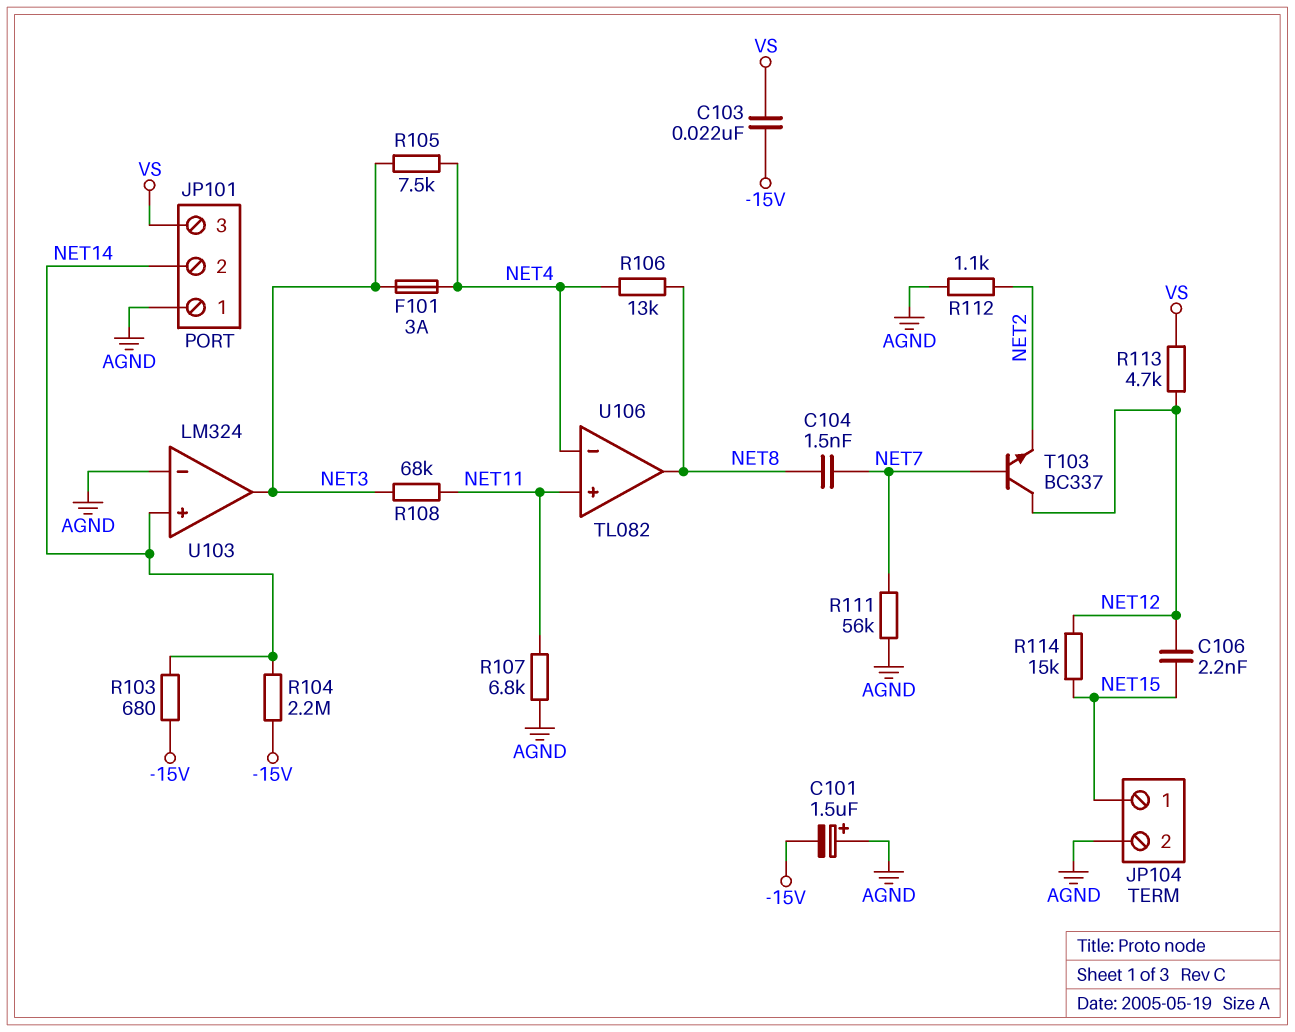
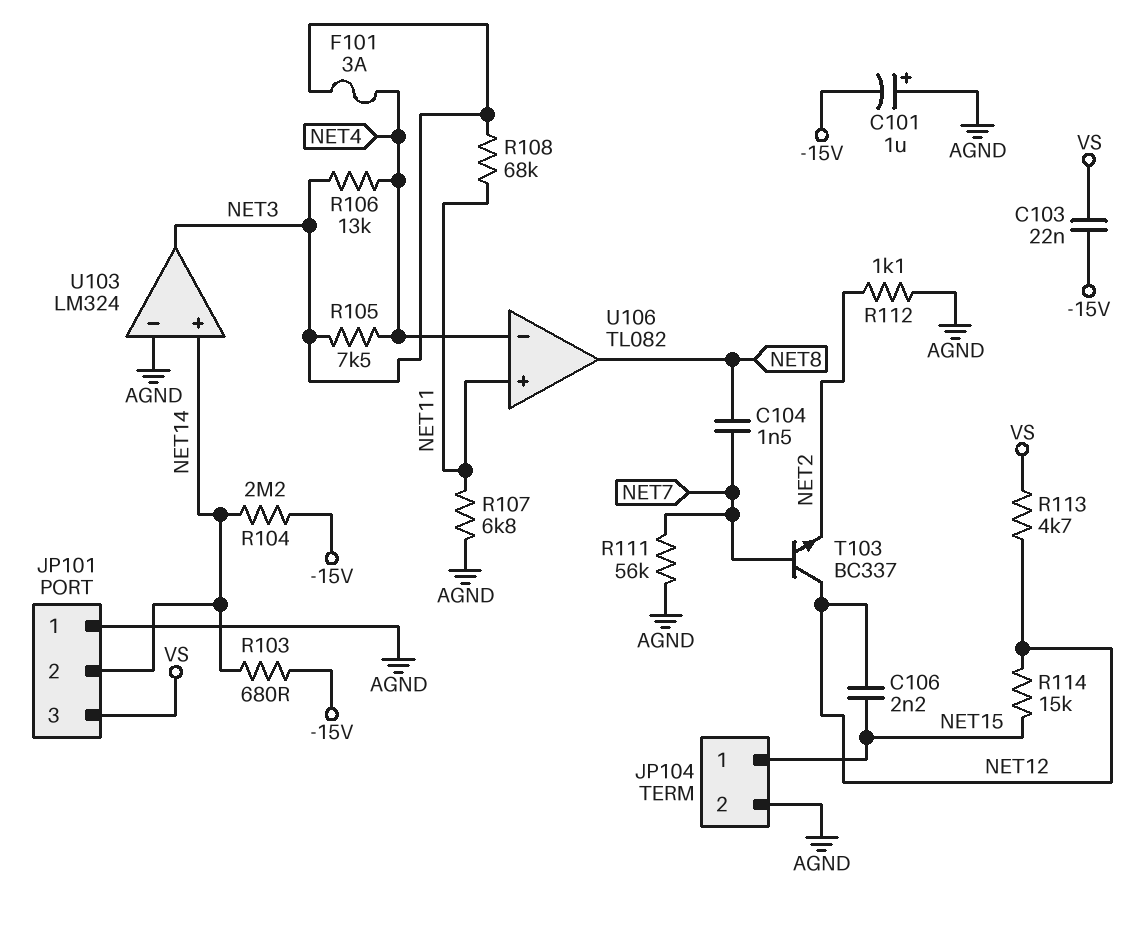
C101: 1.5uF (plus AGND, minus -15V) -> 1uF (plus AGND, minus -15V)
R106: 13k (NET4, NET8) -> 13k (NET3, NET4)

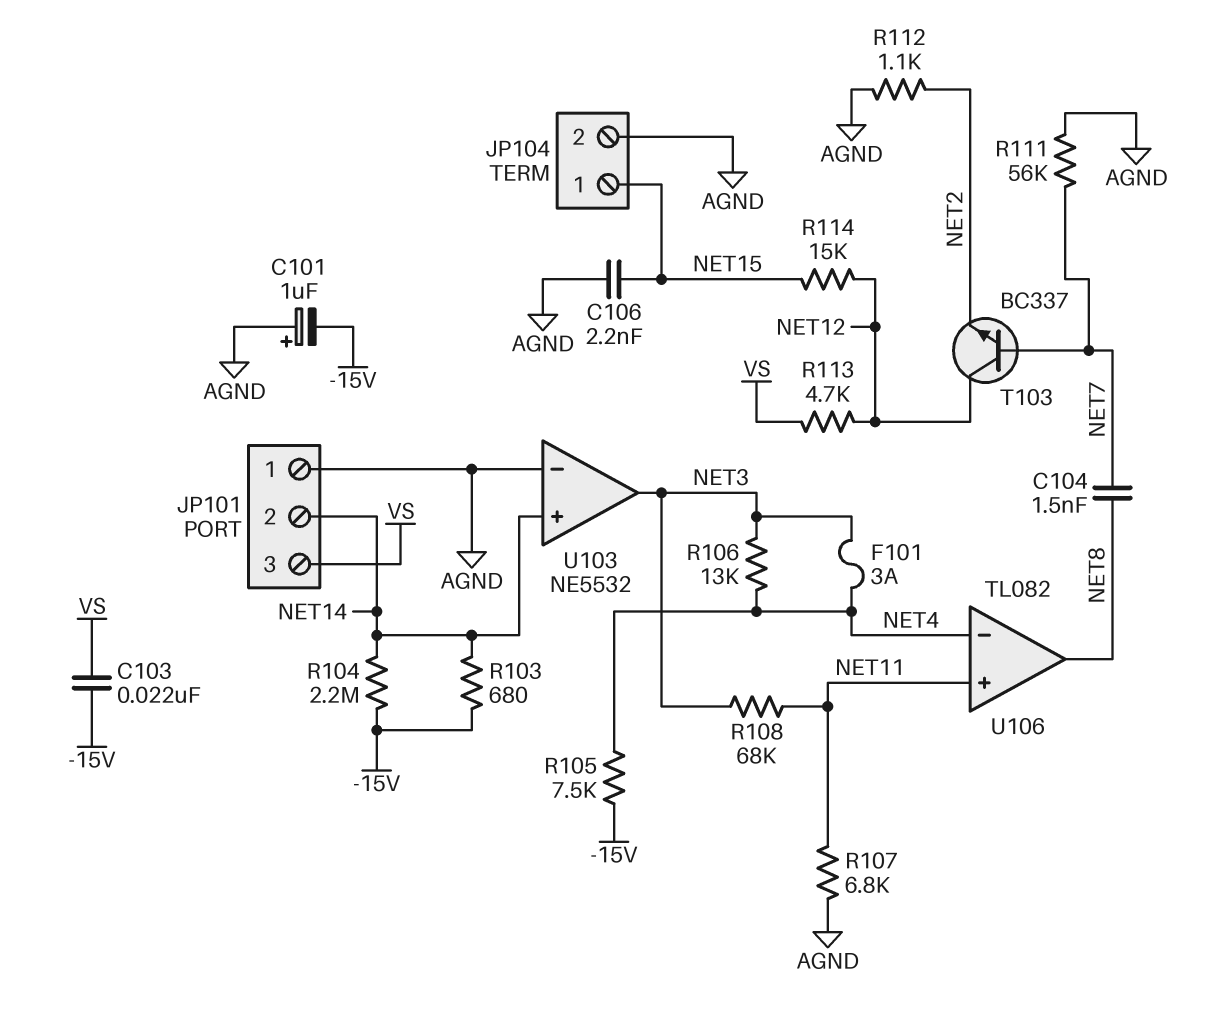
C106: 2.2nF (NET12, NET15) -> 2.2nF (AGND, NET15)
R105: 7.5k (NET3, NET4) -> 7.5k (-15V, NET4)
U103: LM324 -> NE5532

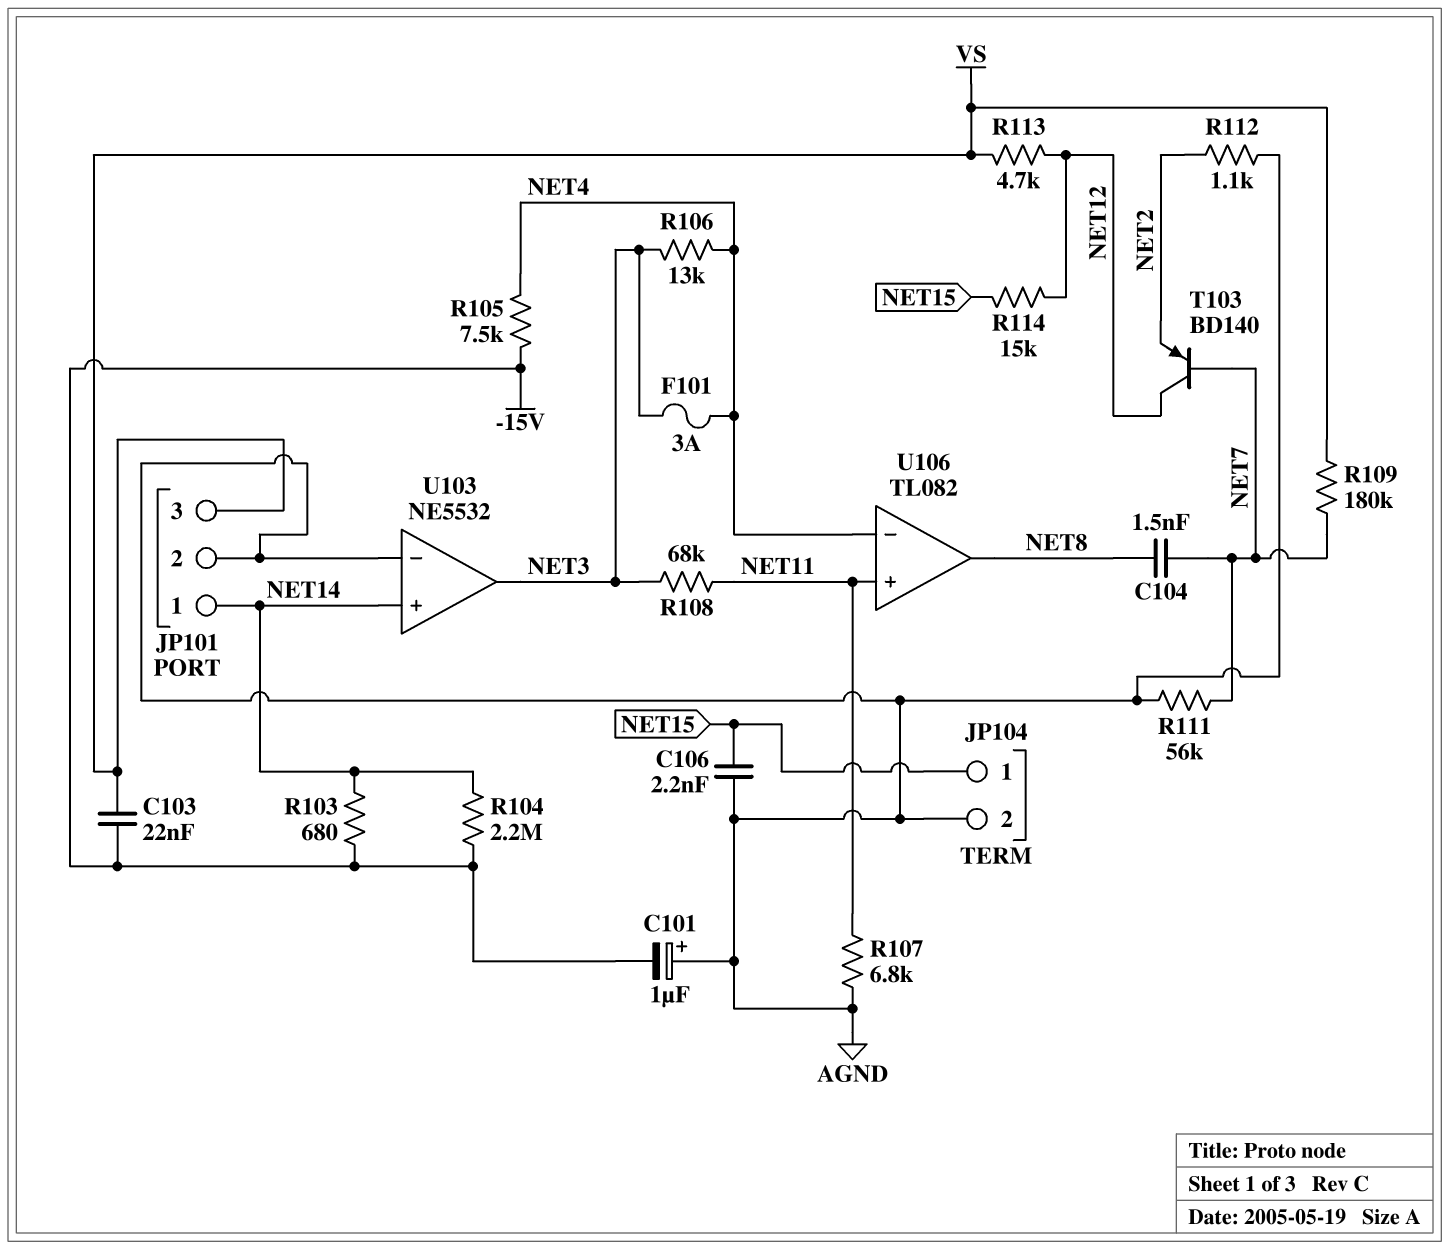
JP101 pin 1: AGND -> NET14
JP101 pin 2: NET14 -> AGND
R109: none -> 180k (NET7, VS)
T103: NPN BC337 (B NET7, C NET12, E NET2) -> PNP BD140 (B NET7, C NET12, E NET2)

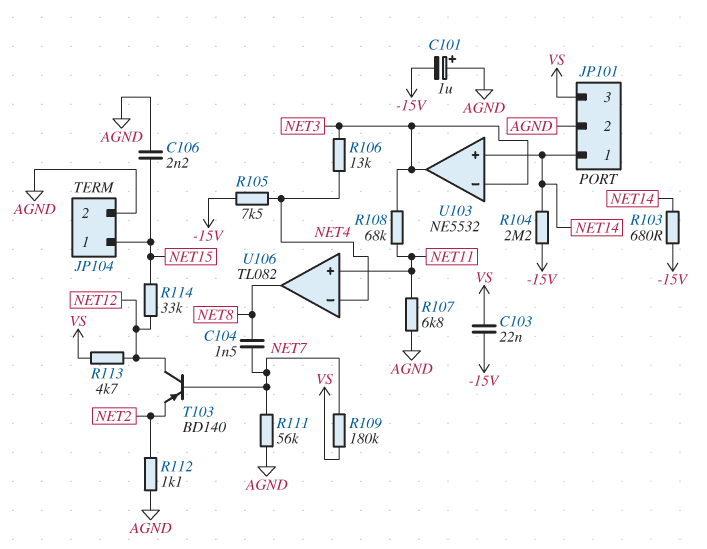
F101: 3A (NET3, NET4) -> none
R114: 15k (NET12, NET15) -> 33k (NET12, NET15)
U103 pin in-: AGND -> NET3

